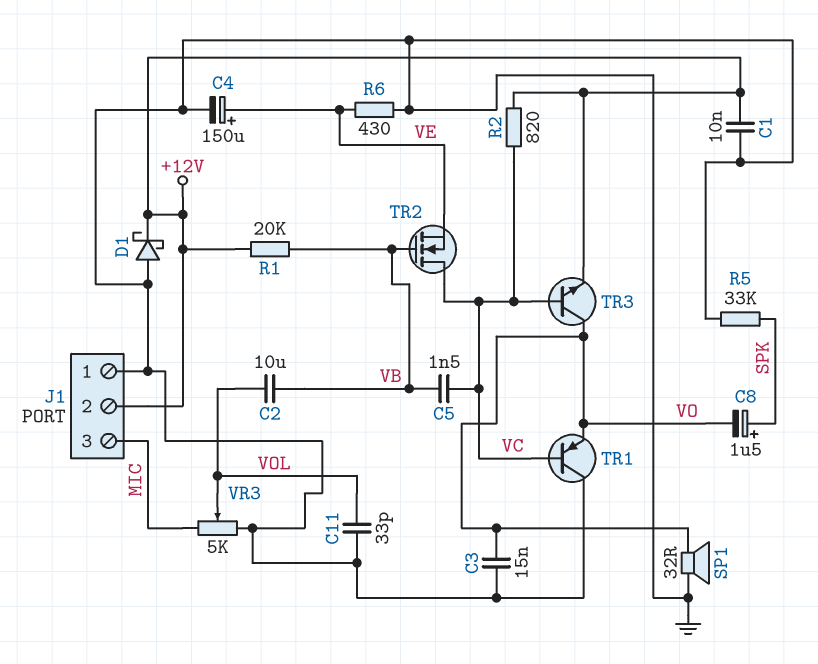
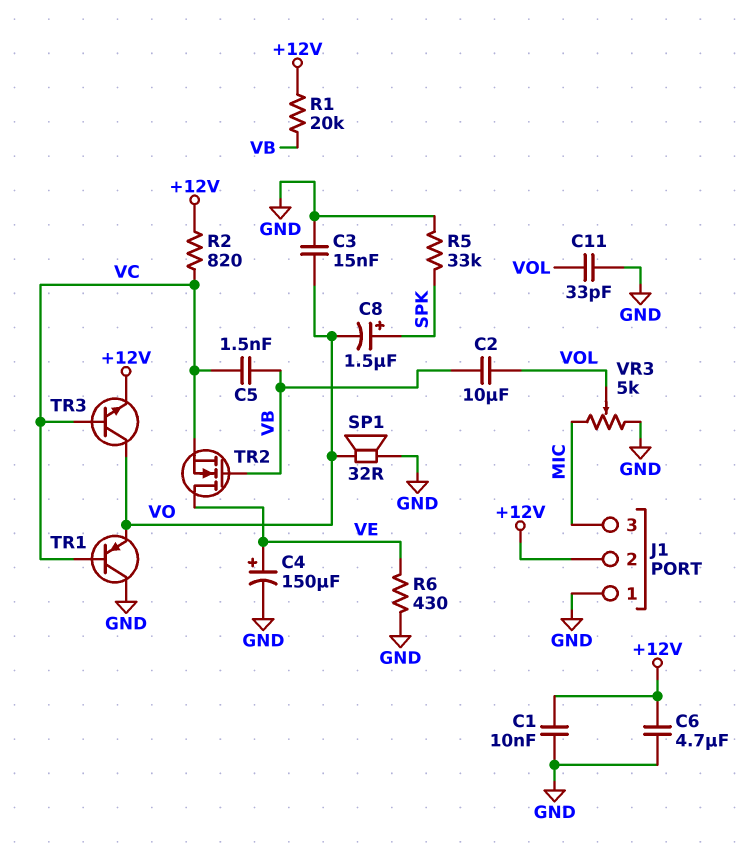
C6: none -> 4.7uF (+12V, GND)
D1: schottky (A GND, K +12V) -> none
TR2: NMOS (G VB, D VC, S VE) -> NMOS (G VB, D VE, S VC)

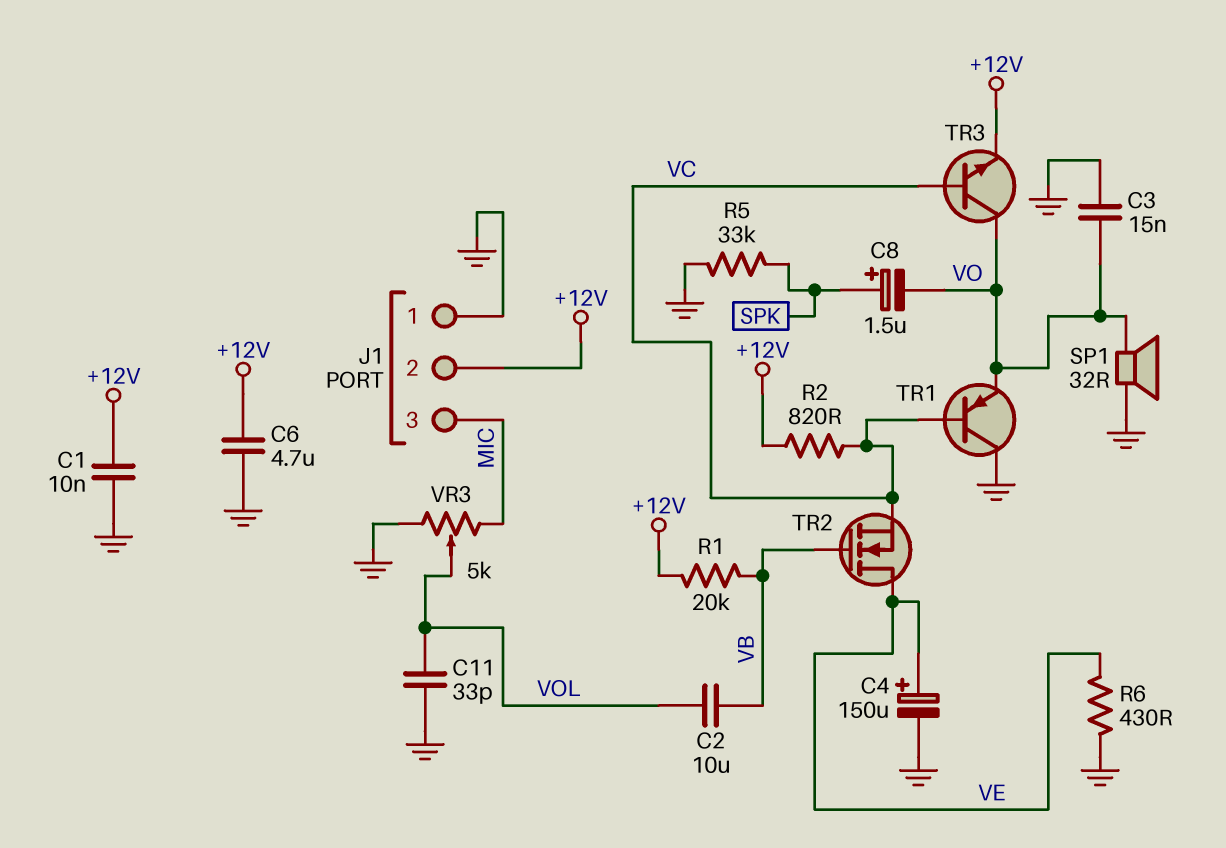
C5: 1.5nF (VB, VC) -> none

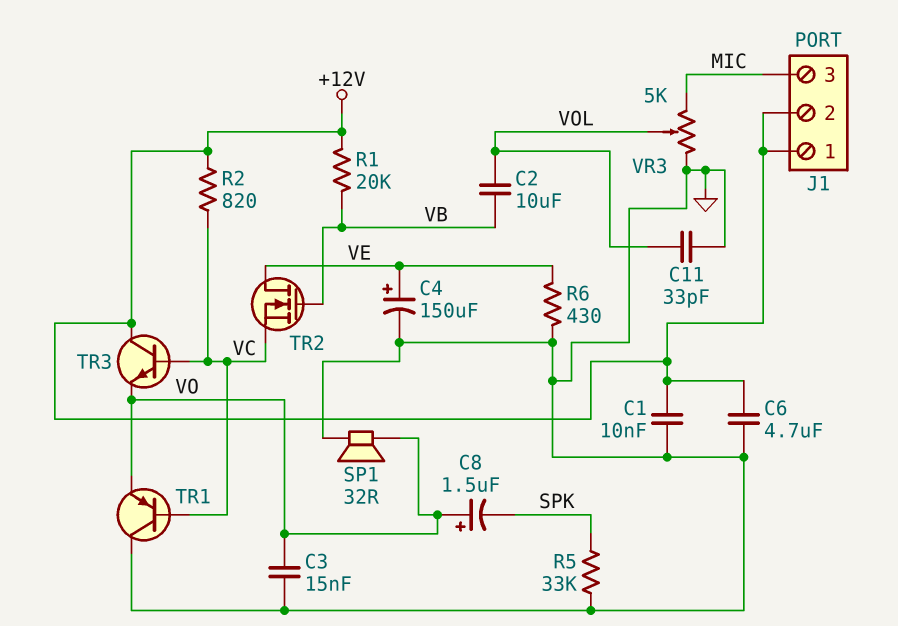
C8: 1.5uF (plus SPK, minus VO) -> 1.5uF (plus VO, minus SPK)
J1 pin 1: GND -> +12V
TR3: NPN (B VC, C VO, E +12V) -> NPN (B VC, C +12V, E VO)

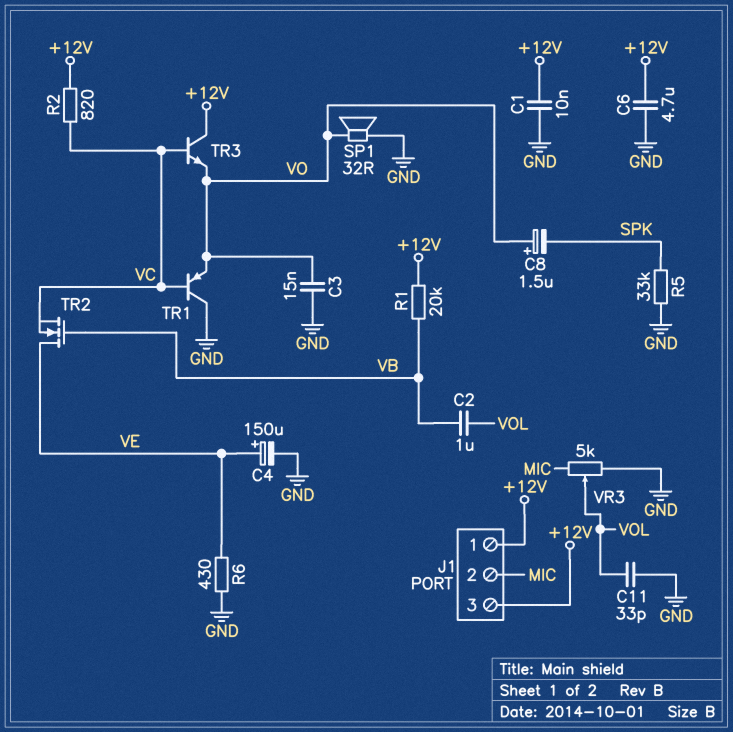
C2: 10uF (VB, VOL) -> 1uF (VB, VOL)
J1 pin 2: +12V -> MIC
J1 pin 3: MIC -> +12V

